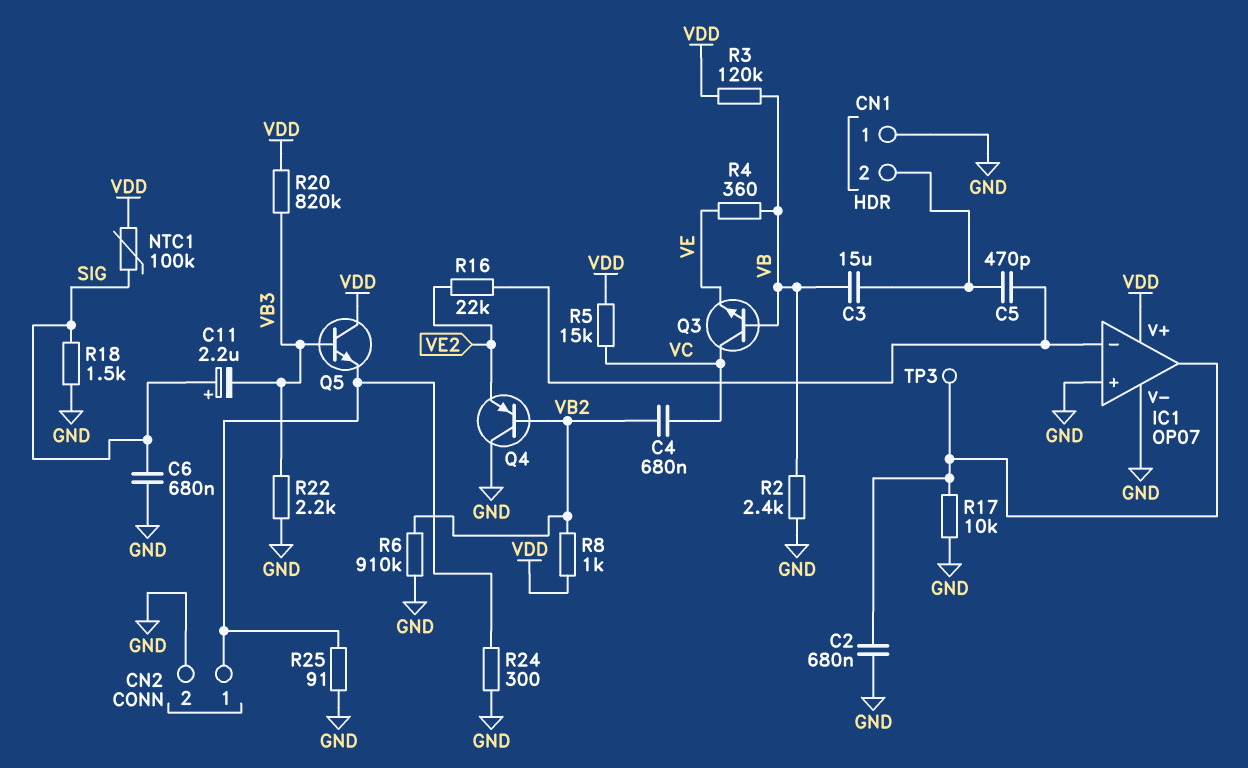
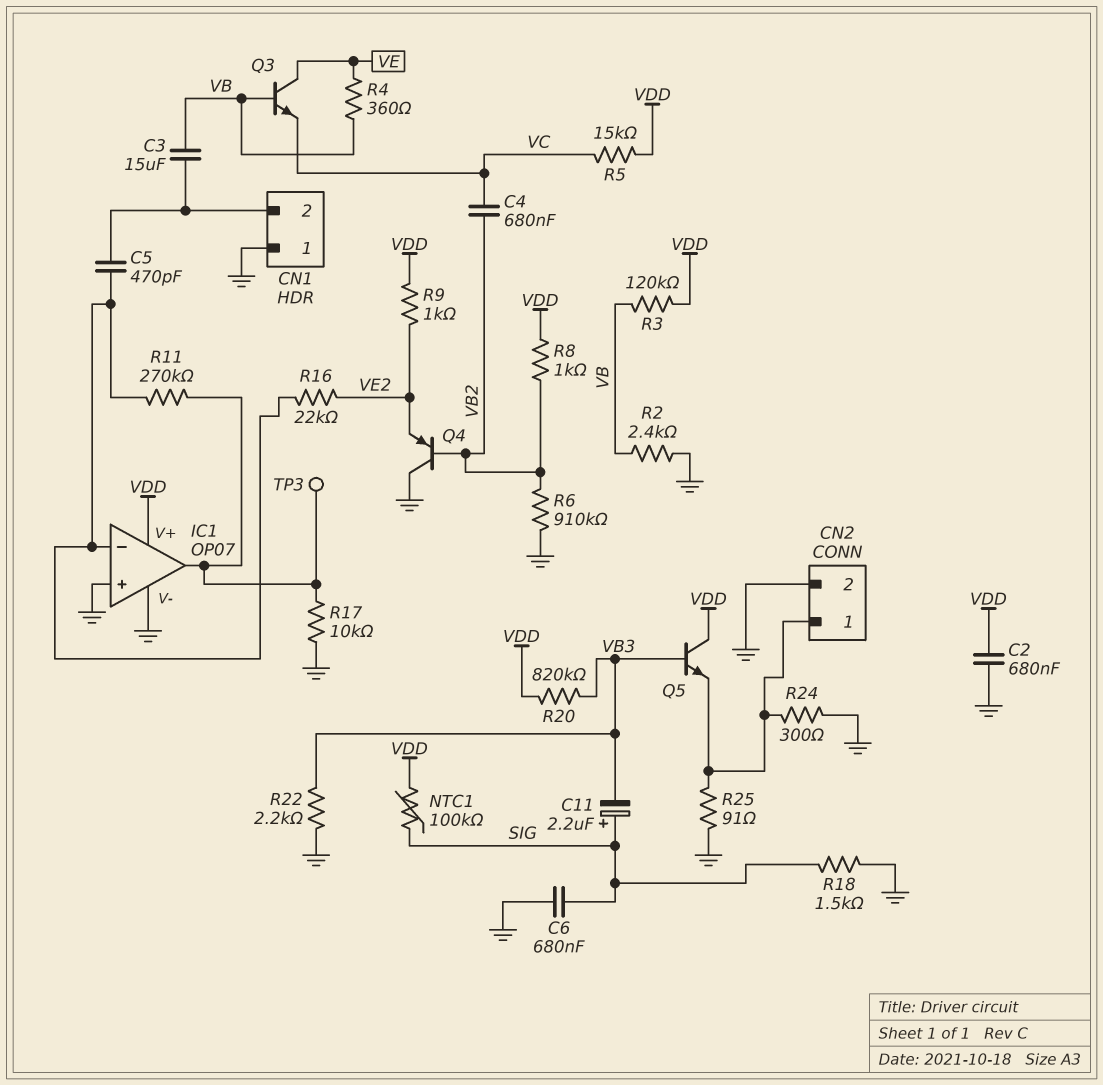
C2: 680nF (GND, IC1/out) -> 680nF (GND, VDD)
Q3: NPN (B VB, C VC, E VE) -> NPN (B VB, C VE, E VC)
R9: none -> 1k (VDD, VE2)
R11: none -> 270k (IC1/in-, IC1/out)

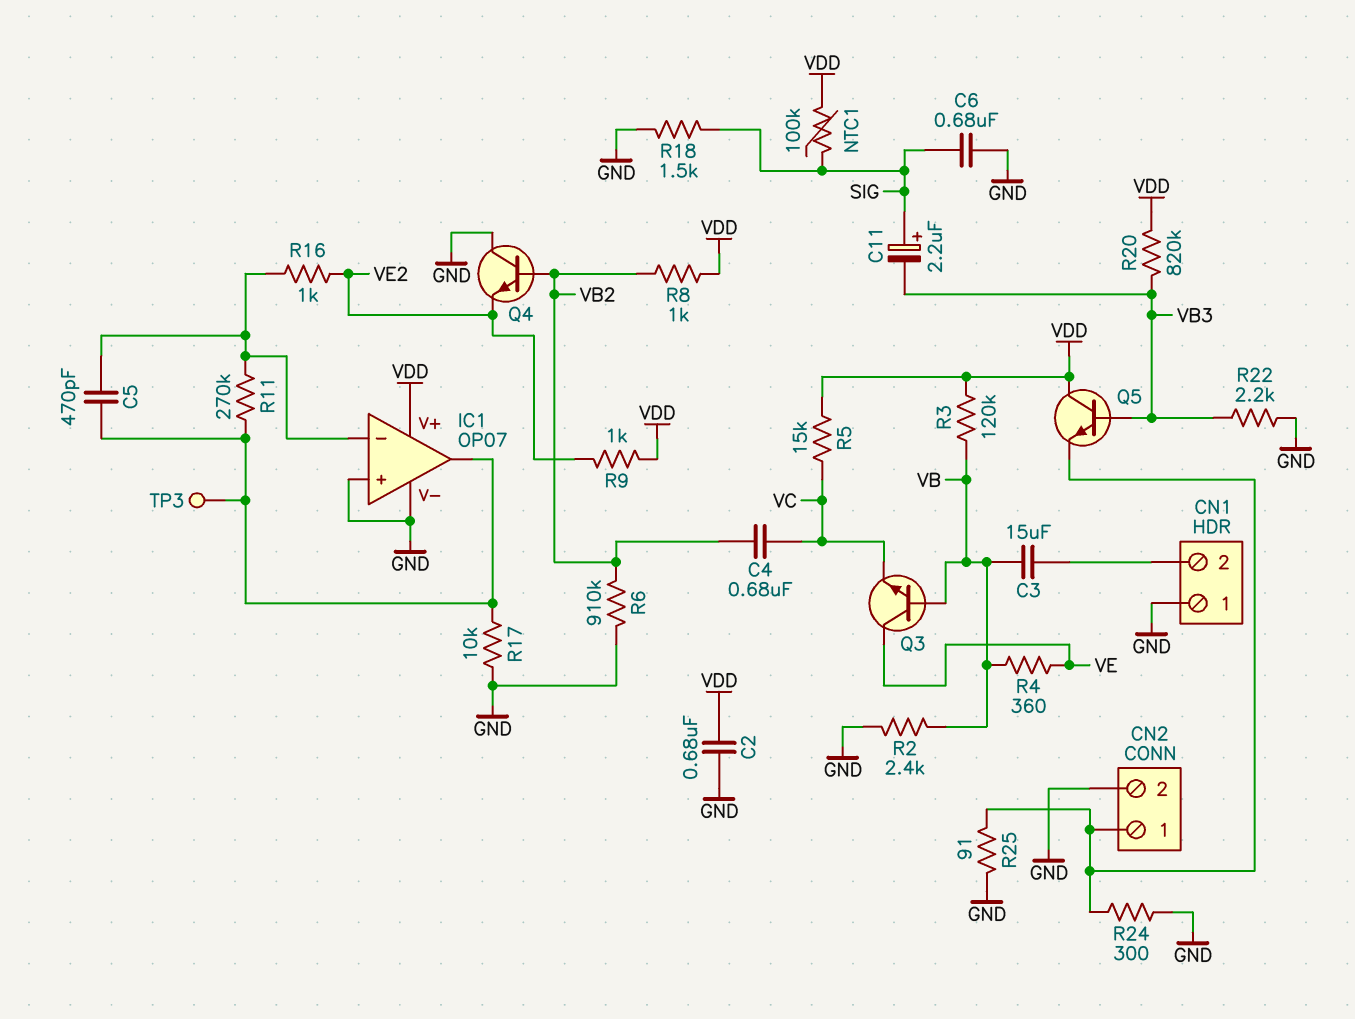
C5: 470pF (CN1/2, IC1/in-) -> 470pF (IC1/in-, IC1/out)
Q4: PNP (B VB2, C GND, E VE2) -> NPN (B VB2, C GND, E VE2)
R16: 22k (IC1/in-, VE2) -> 1k (IC1/in-, VE2)

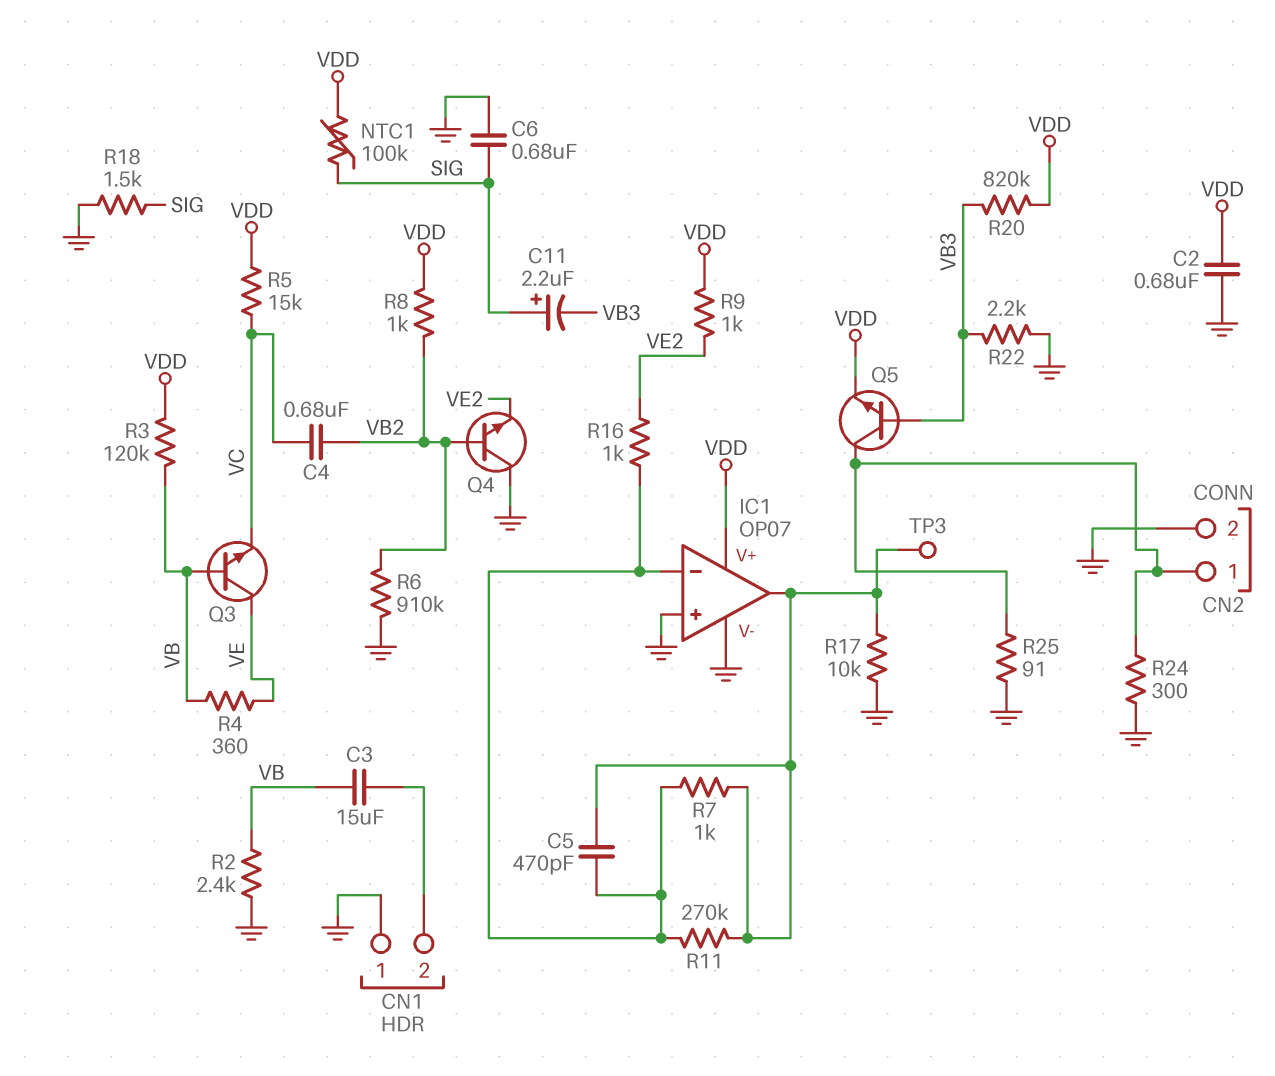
Q5: NPN (B VB3, C VDD, E CN2/1) -> NPN (B VB3, C CN2/1, E VDD)
R7: none -> 1k (IC1/in-, IC1/out)

